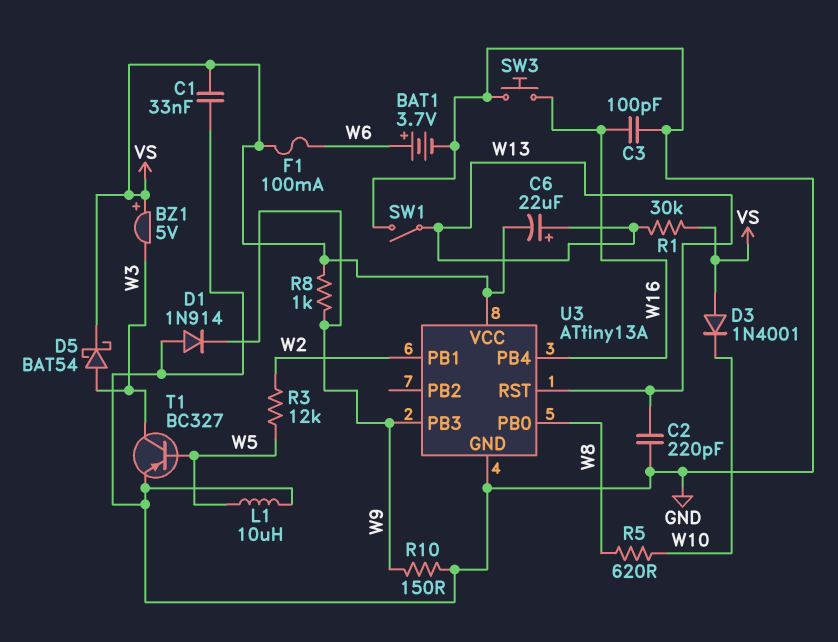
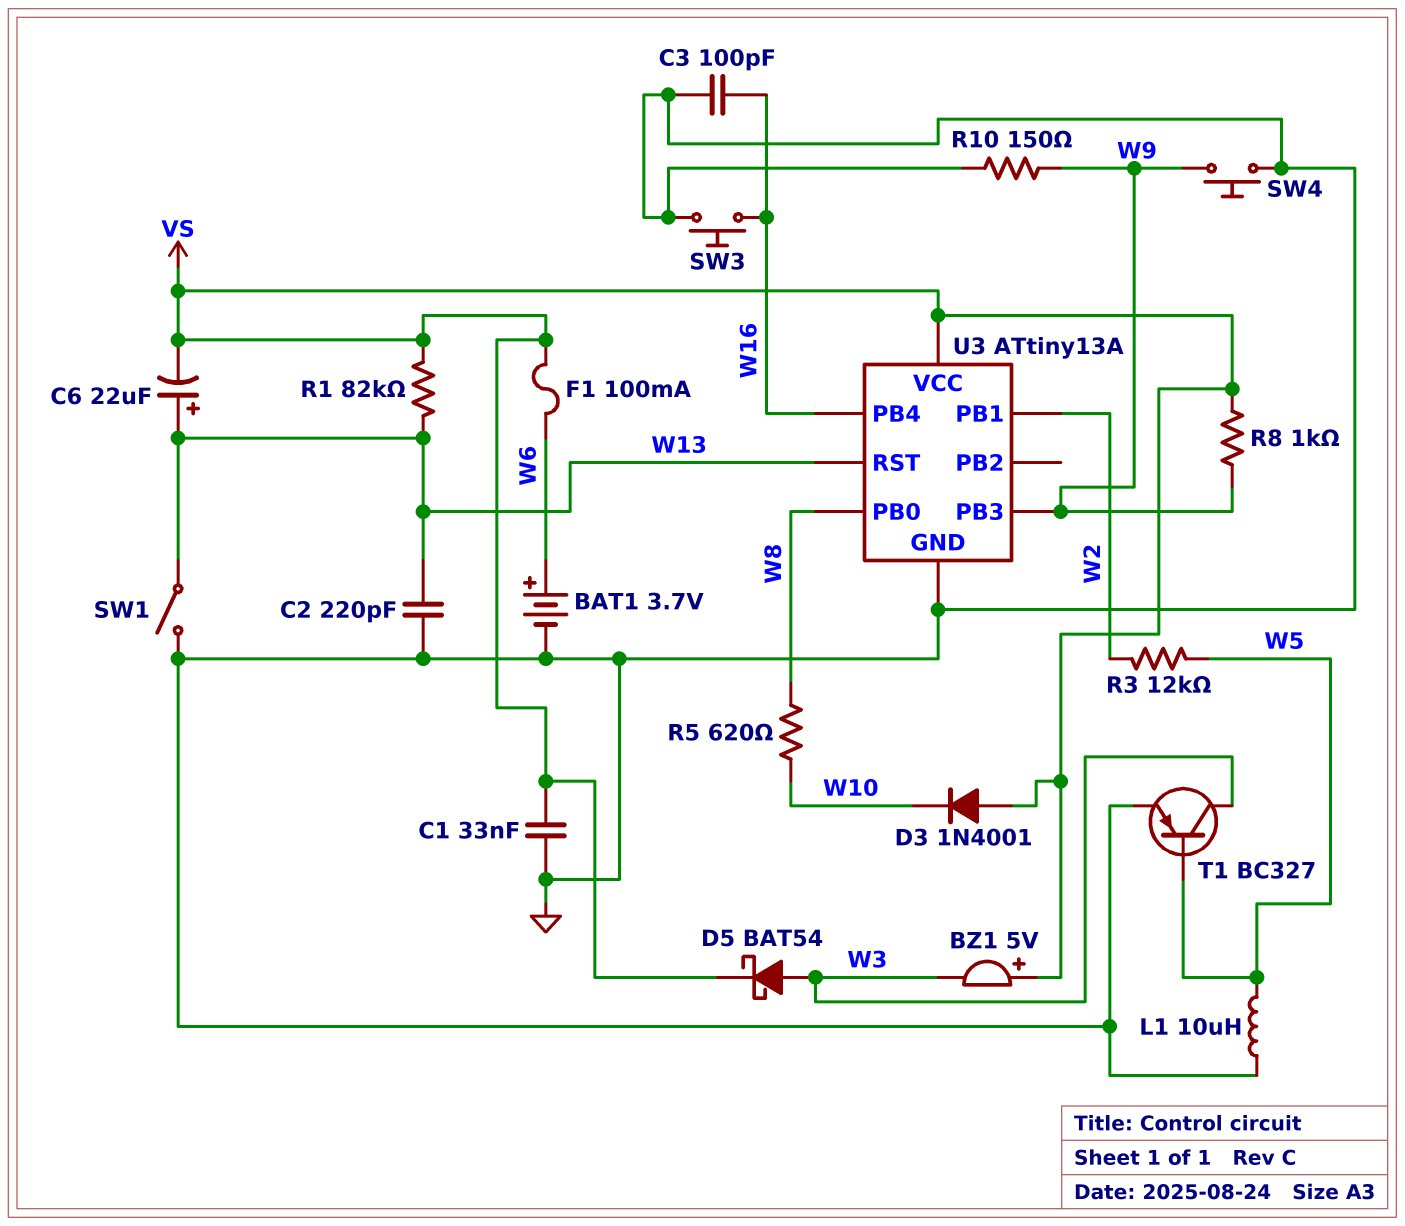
D1: diode 1N914 (A GND, K W9) -> none
R1: 30k (VS, W13) -> 82k (VS, W13)
SW4: none -> button (GND, W9)

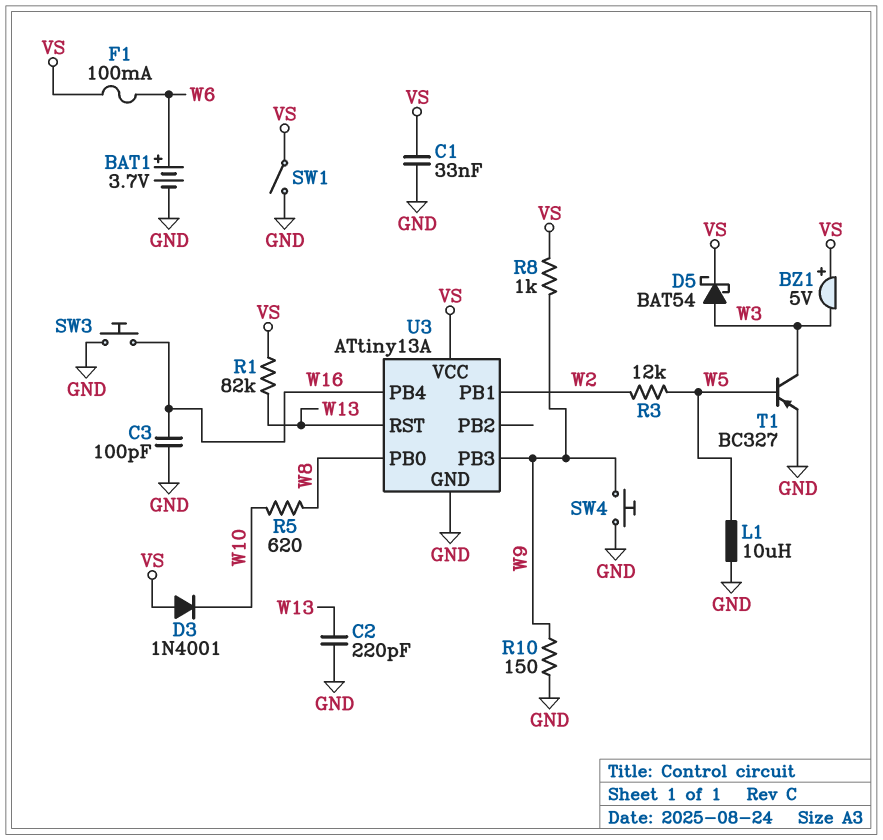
C6: 22uF (plus W13, minus VS) -> none
SW1: switch (GND, W13) -> switch (GND, VS)

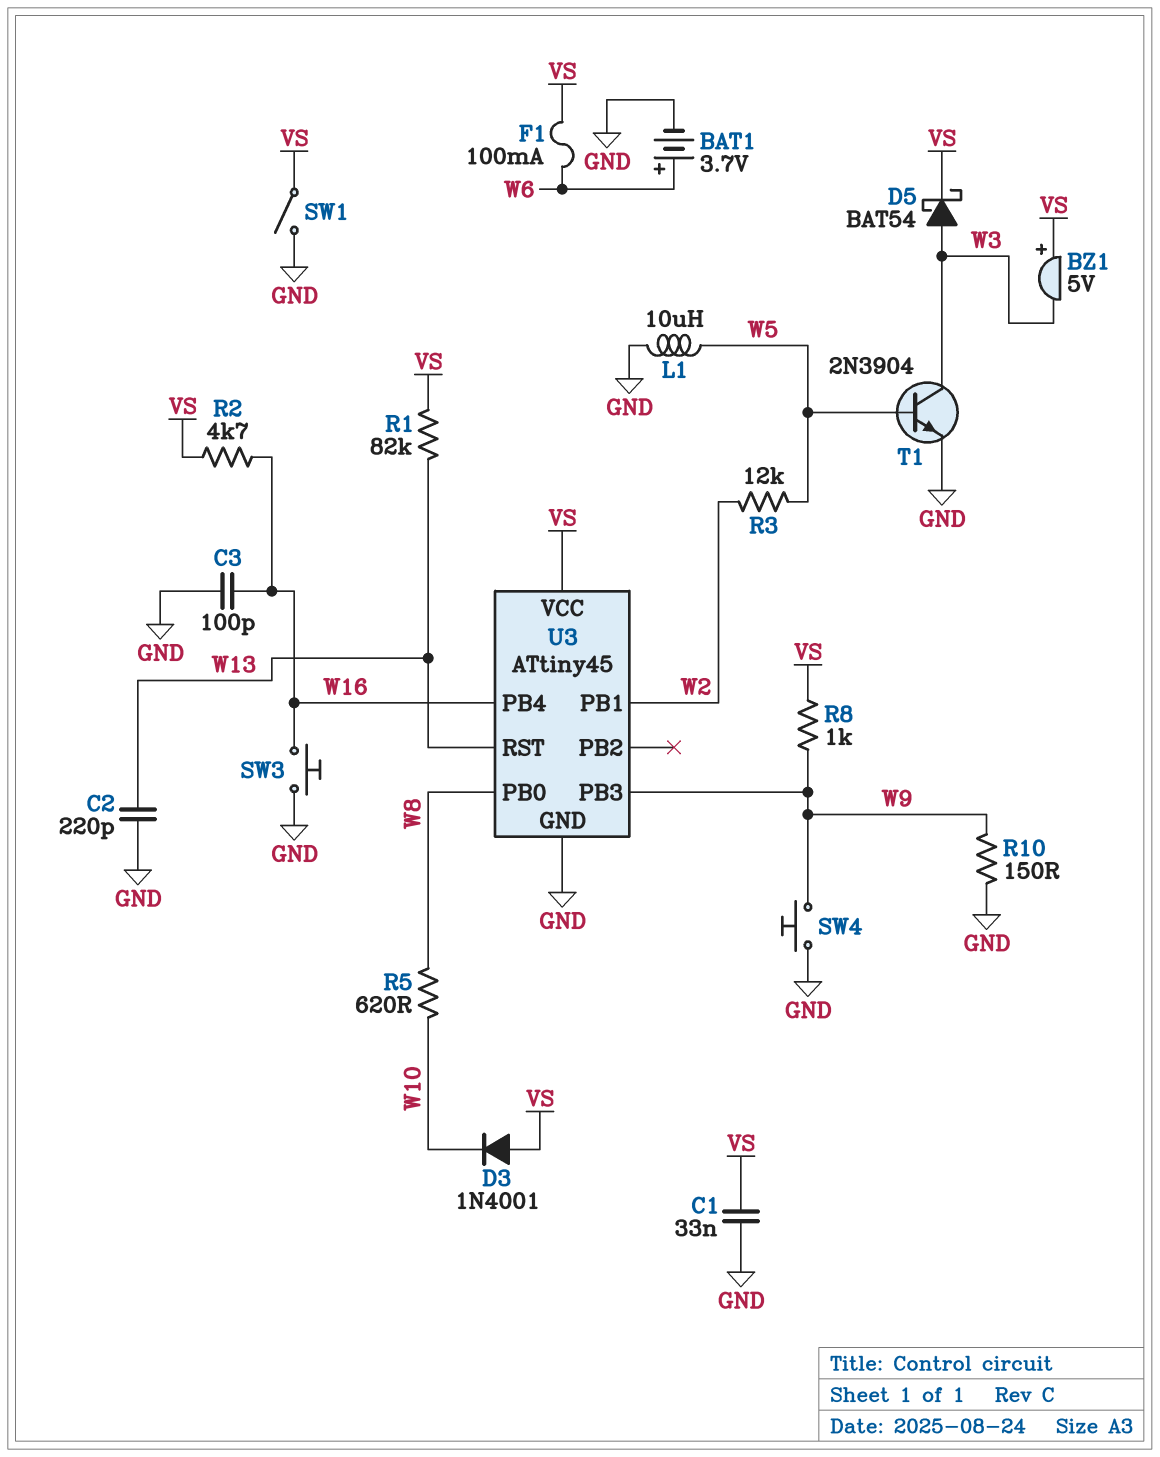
R2: none -> 4.7k (VS, W16)
T1: PNP BC327 (B W5, C W3, E GND) -> NPN 2N3904 (B W5, C W3, E GND)
U3: ATtiny13A -> ATtiny45

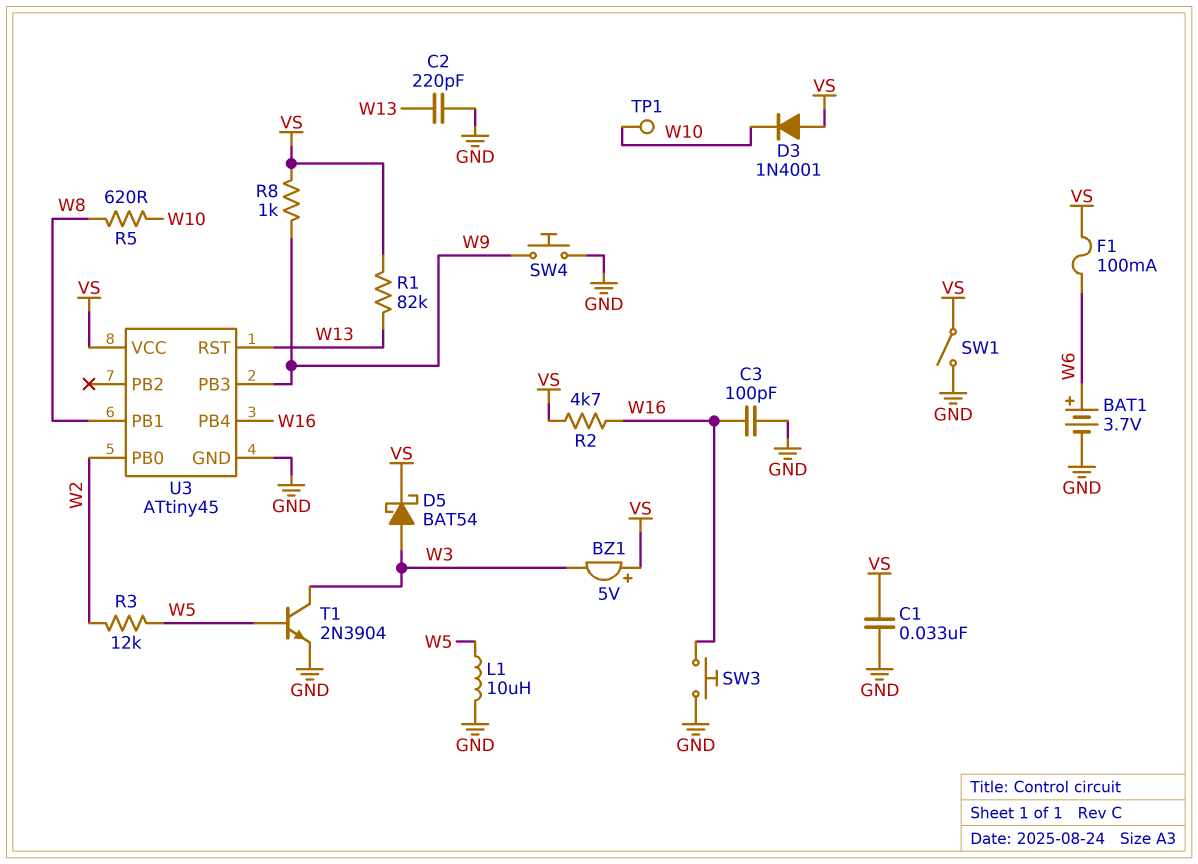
R10: 150 (GND, W9) -> none
TP1: none -> test point (W10)
U3 pin PB0: W8 -> W2
U3 pin PB1: W2 -> W8

